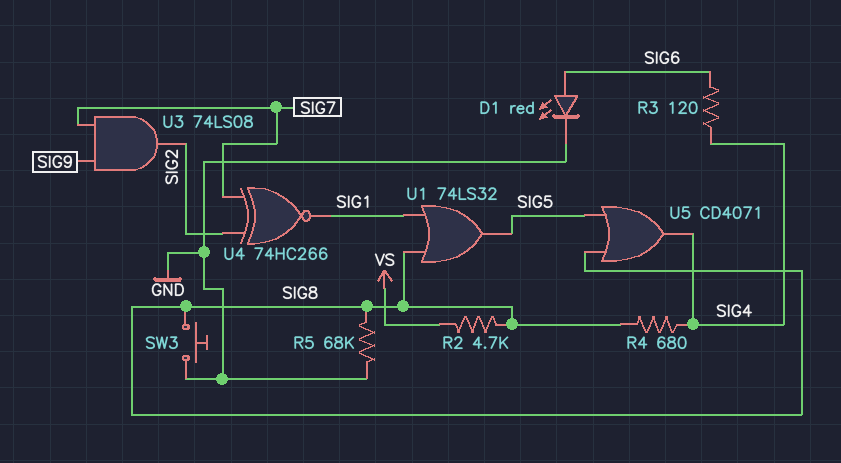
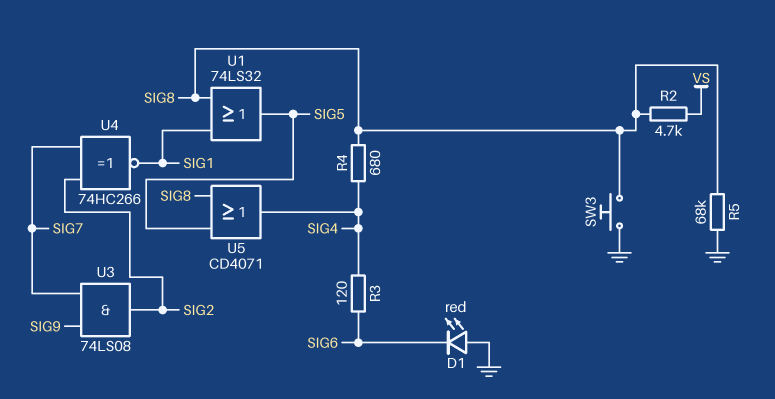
D1: LED red (A SIG6, K GND) -> LED red (A GND, K SIG6)

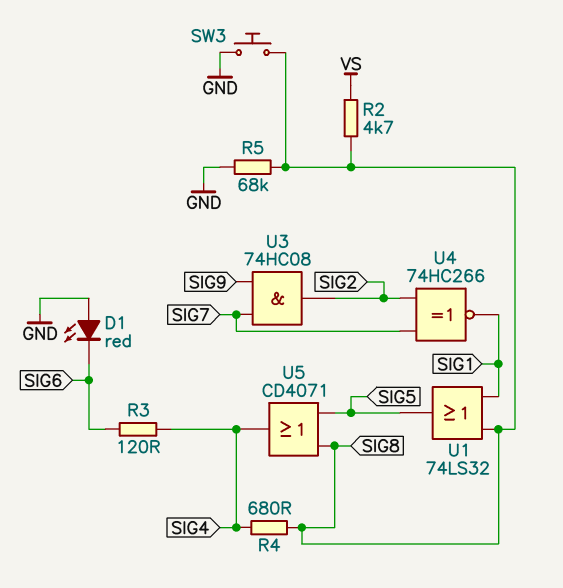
U3: AND 74LS08 (in SIG7, in SIG9, out SIG2) -> AND 74HC08 (in SIG7, in SIG9, out SIG2)

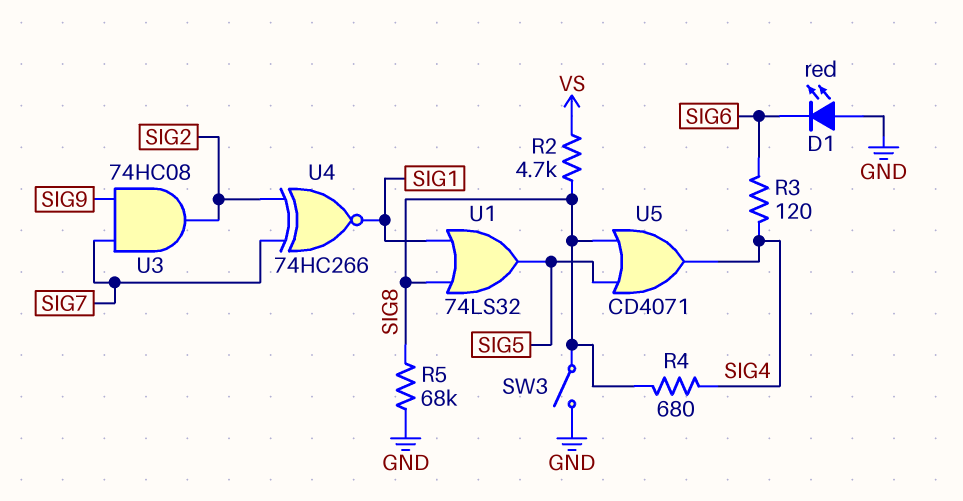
SW3: button (GND, SIG8) -> switch (GND, SIG8)

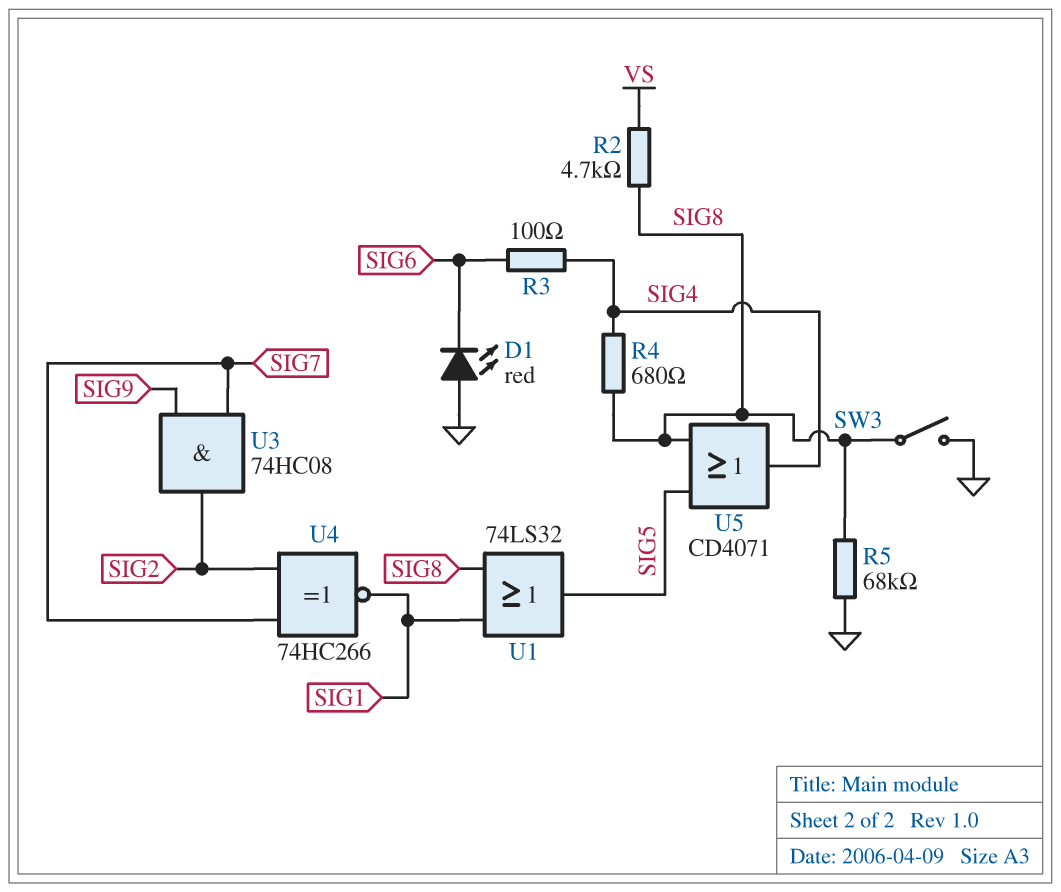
R3: 120 (SIG4, SIG6) -> 100 (SIG4, SIG6)

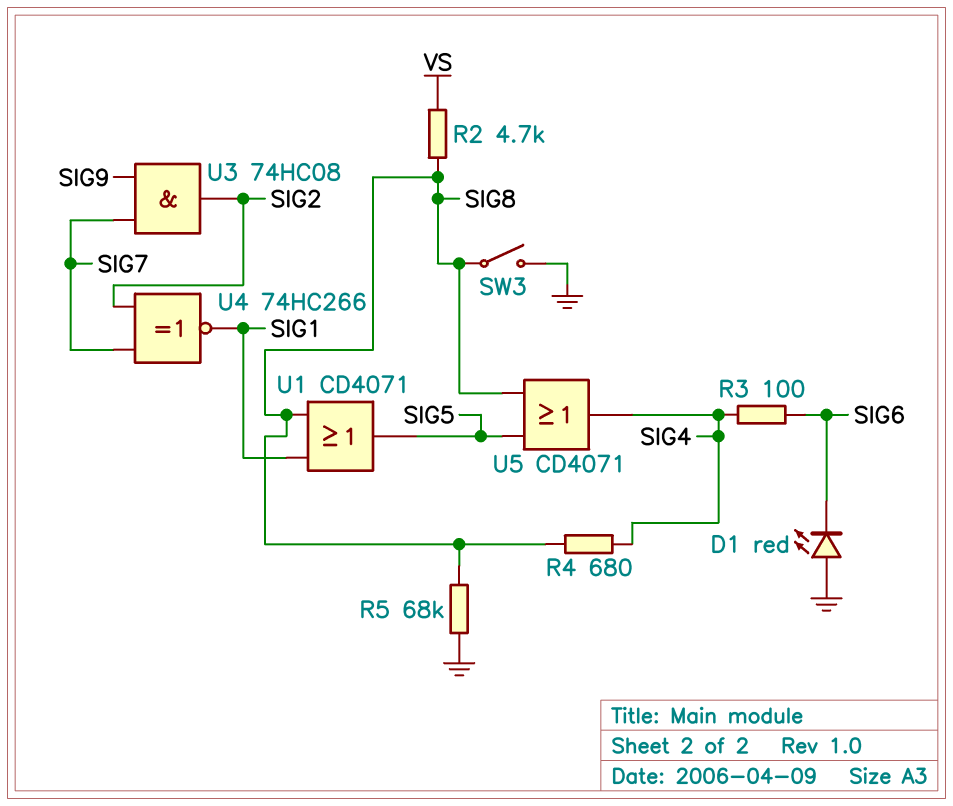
U1: OR 74LS32 (in SIG1, in SIG8, out SIG5) -> OR CD4071 (in SIG1, in SIG8, out SIG5)

